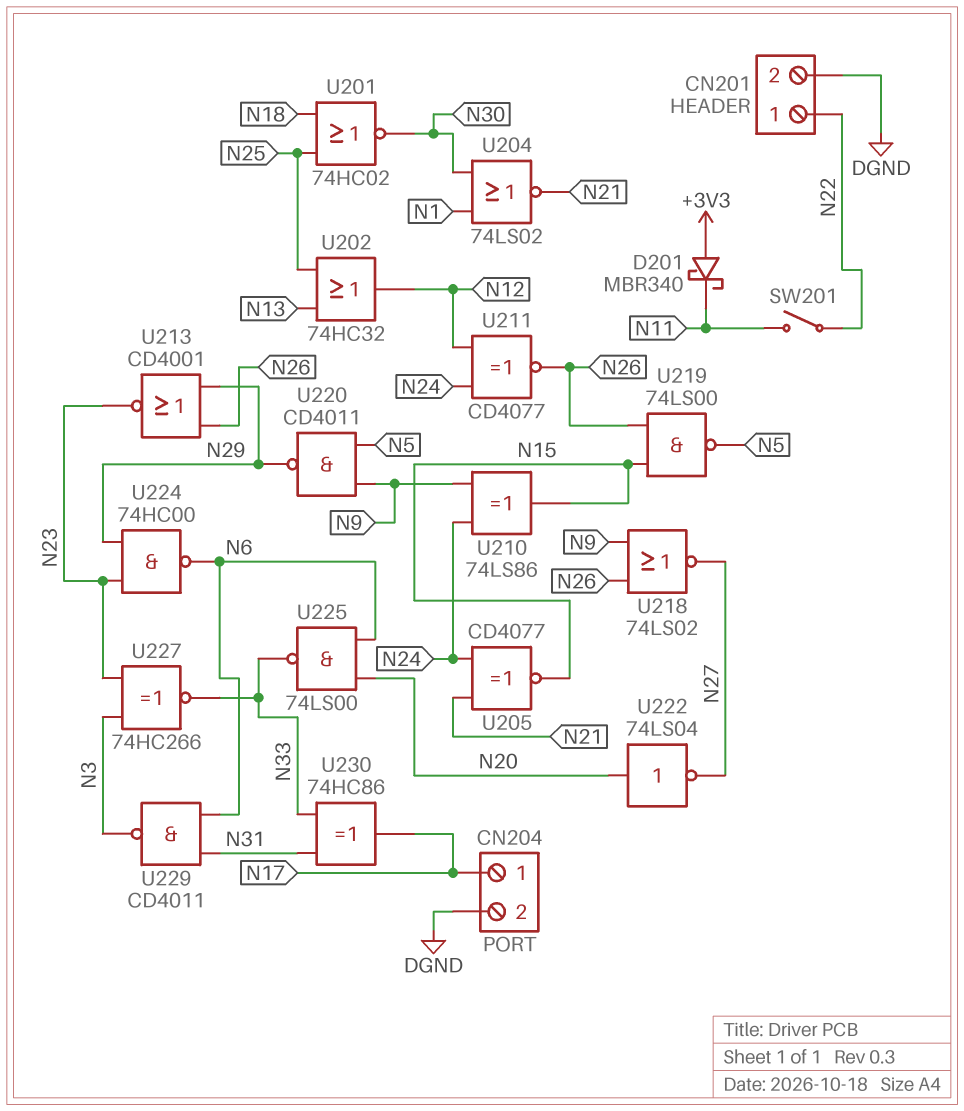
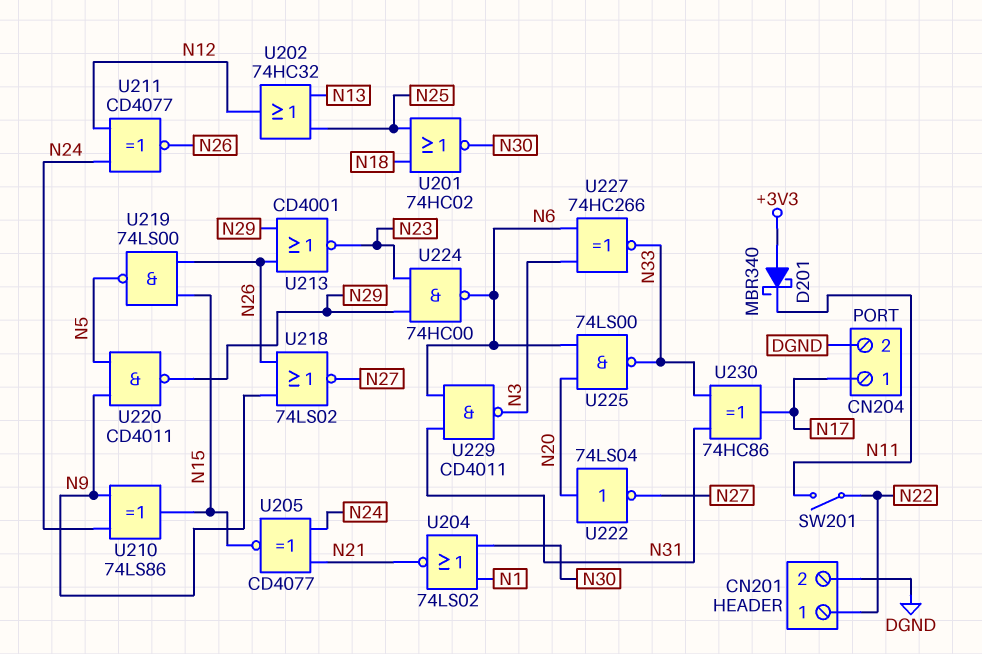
U227: XNOR 74HC266 (in N3, in N23, out N33) -> XNOR 74HC266 (in N3, in N6, out N33)

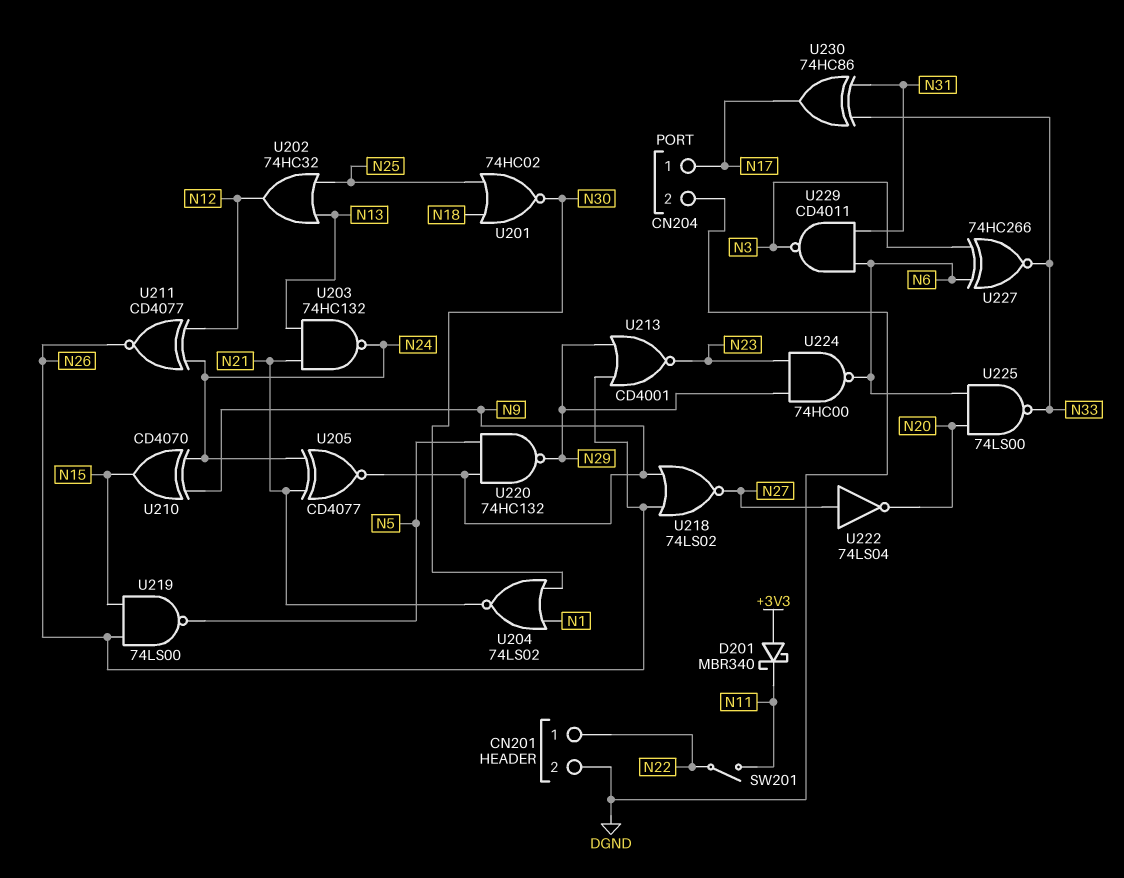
U203: none -> NAND 74HC132 (in N13, in N21, out N24)
U205: XNOR CD4077 (in N21, in N24, out N15) -> XNOR CD4077 (in N21, in N24, out N9)
U210: XOR 74LS86 (in N9, in N24, out N15) -> XOR CD4070 (in N9, in N24, out N15)
U220: NAND CD4011 (in N5, in N9, out N29) -> NAND 74HC132 (in N5, in N9, out N29)
U222: NOT 74LS04 (in N20, out N27) -> NOT 74LS04 (in N27, out N20)

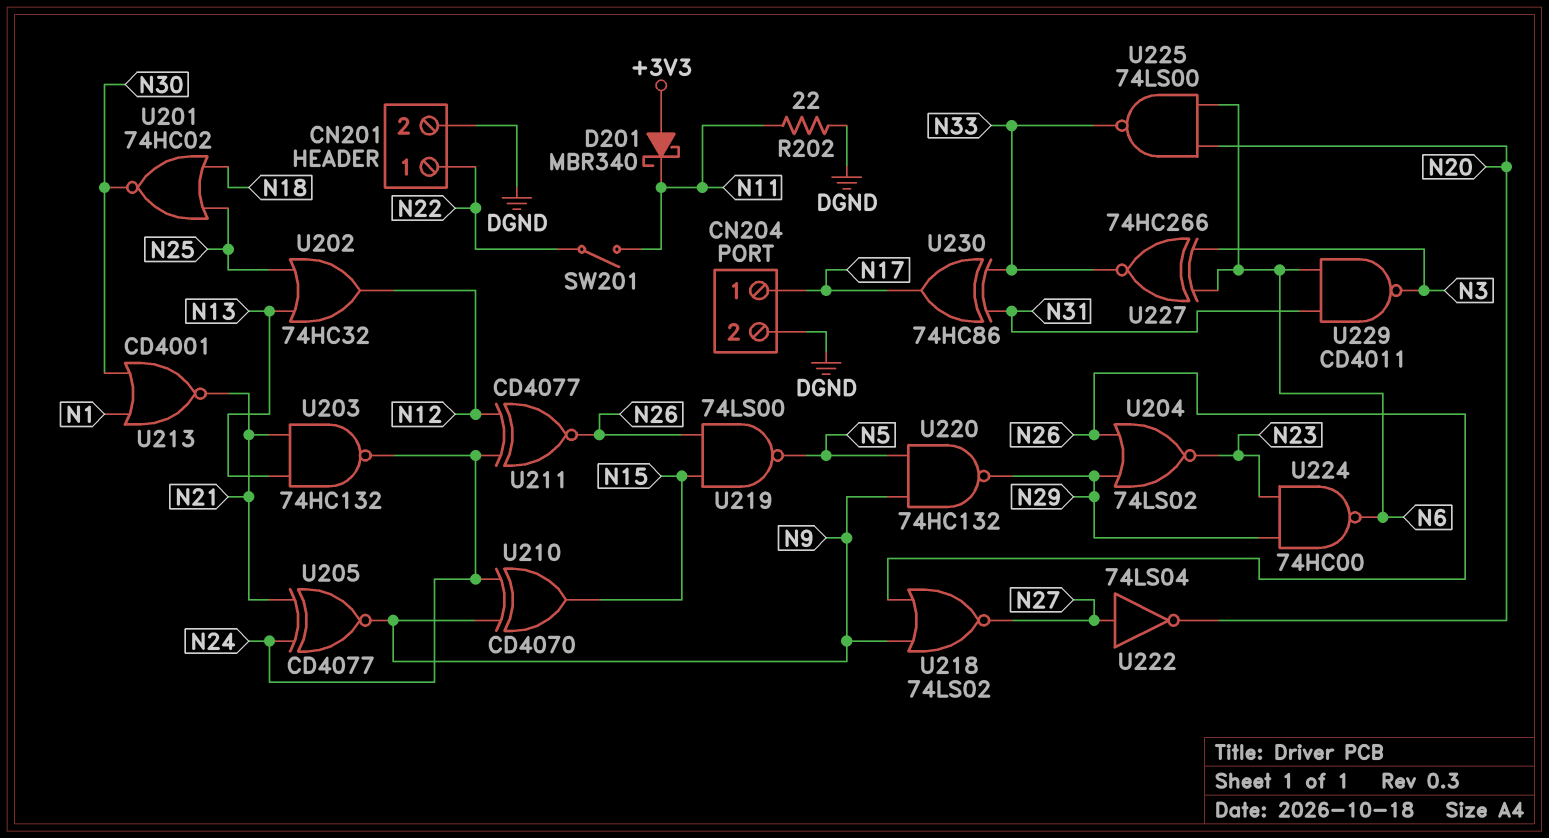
R202: none -> 22 (DGND, N11)
U204: NOR 74LS02 (in N1, in N30, out N21) -> NOR 74LS02 (in N26, in N29, out N23)
U213: NOR CD4001 (in N26, in N29, out N23) -> NOR CD4001 (in N1, in N30, out N21)

